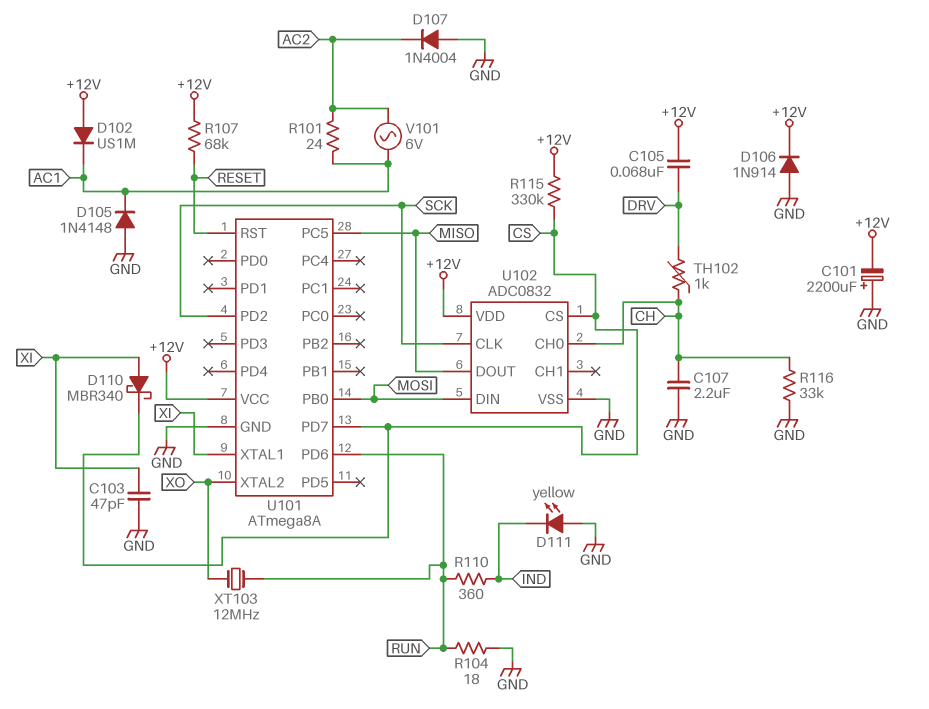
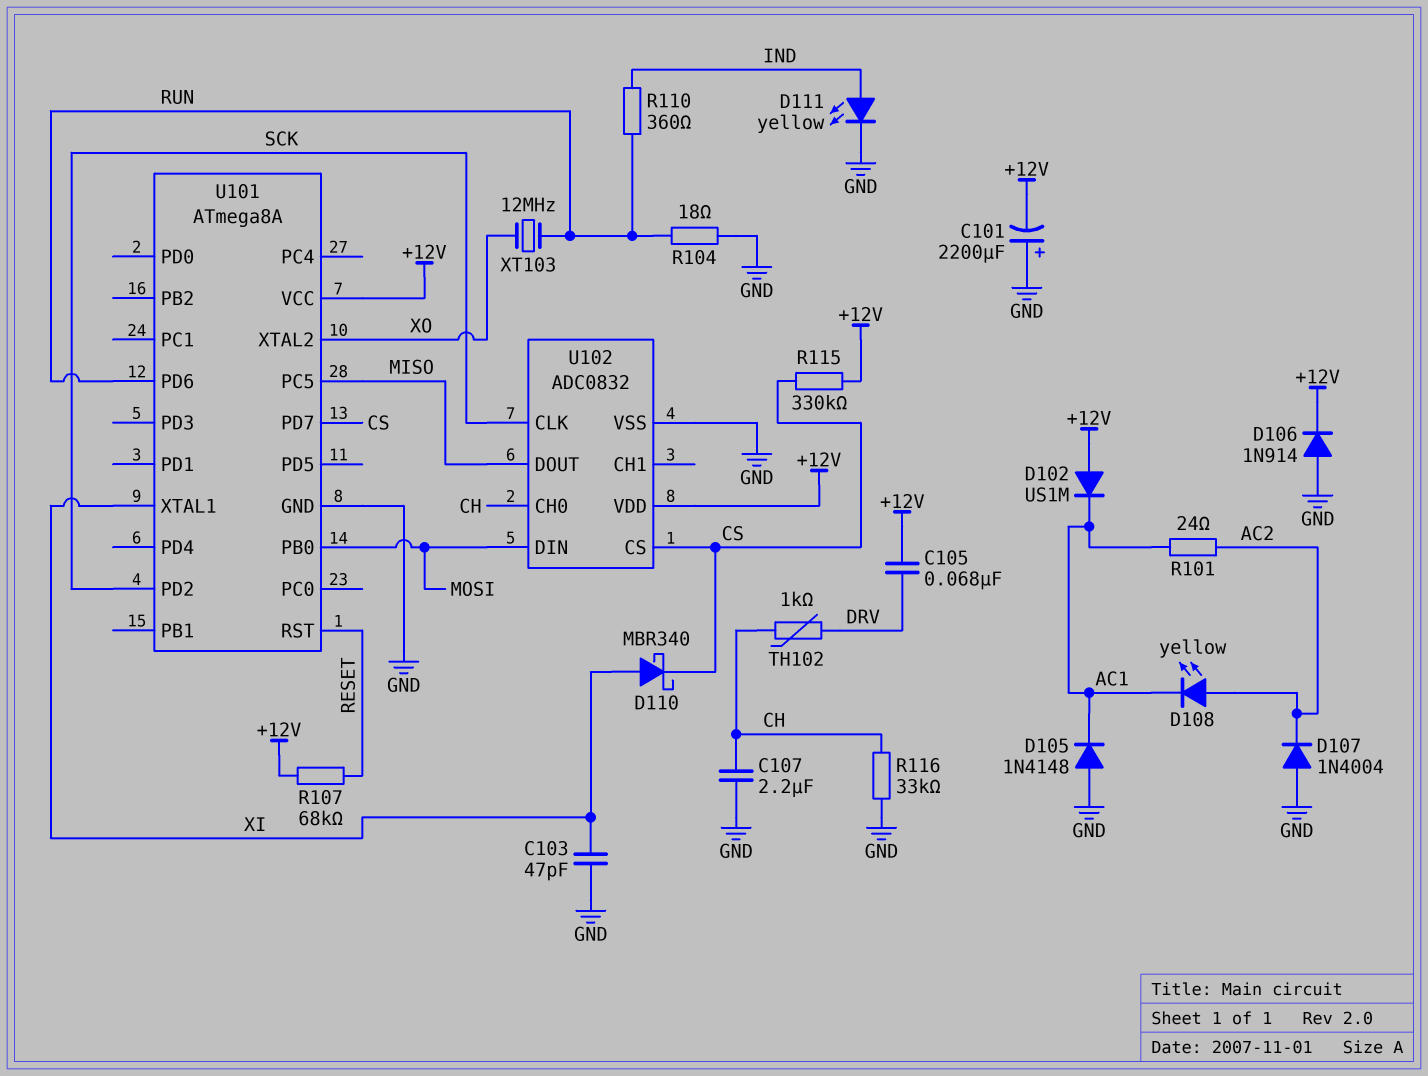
D108: none -> LED yellow (A AC2, K AC1)
D111: LED yellow (A GND, K IND) -> LED yellow (A IND, K GND)
V101: AC 6V (AC1, AC2) -> none

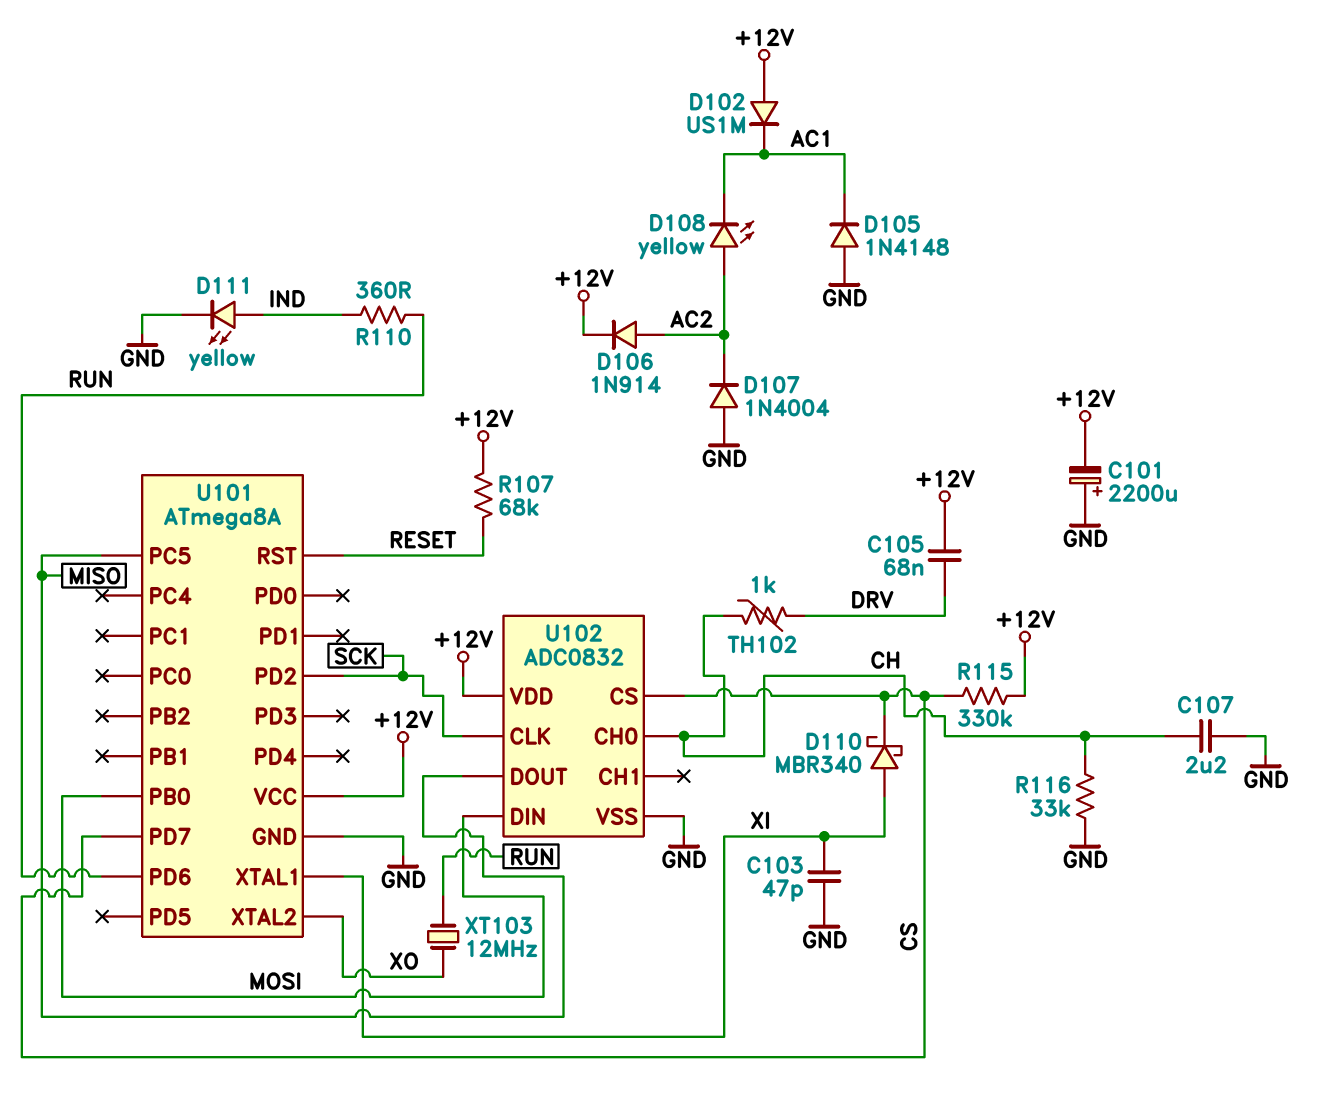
D106: diode 1N914 (A GND, K +12V) -> diode 1N914 (A AC2, K +12V)
R101: 24 (AC1, AC2) -> none
R104: 18 (GND, RUN) -> none

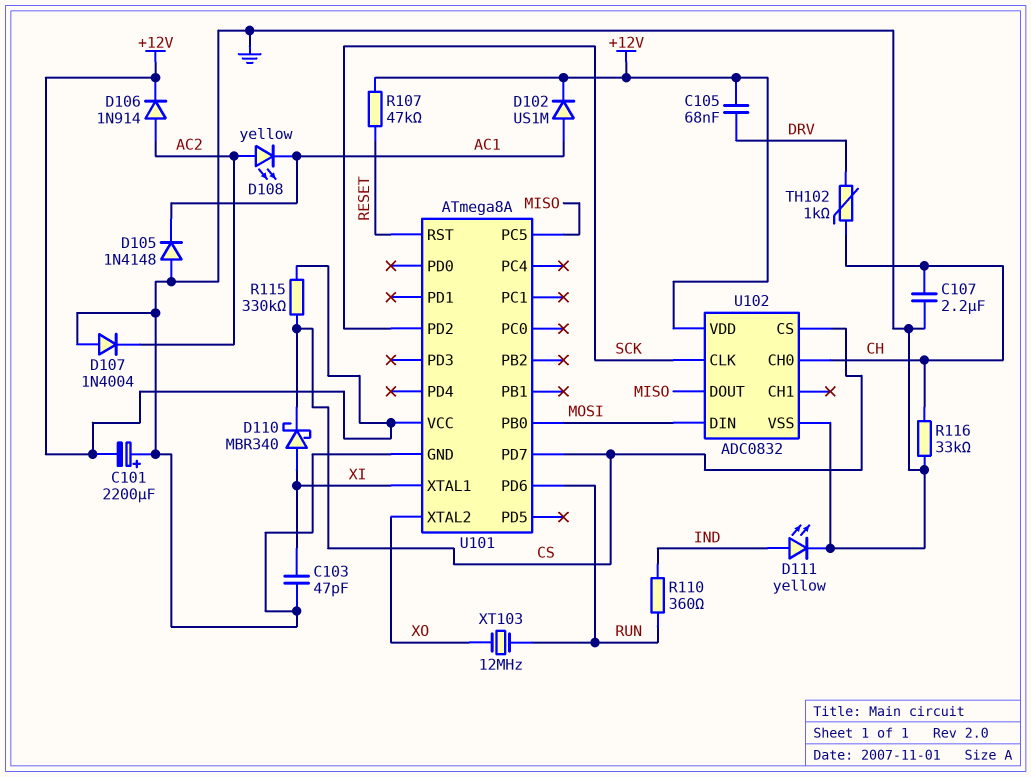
D102: diode US1M (A +12V, K AC1) -> diode US1M (A AC1, K +12V)
R107: 68k (+12V, RESET) -> 47k (+12V, RESET)

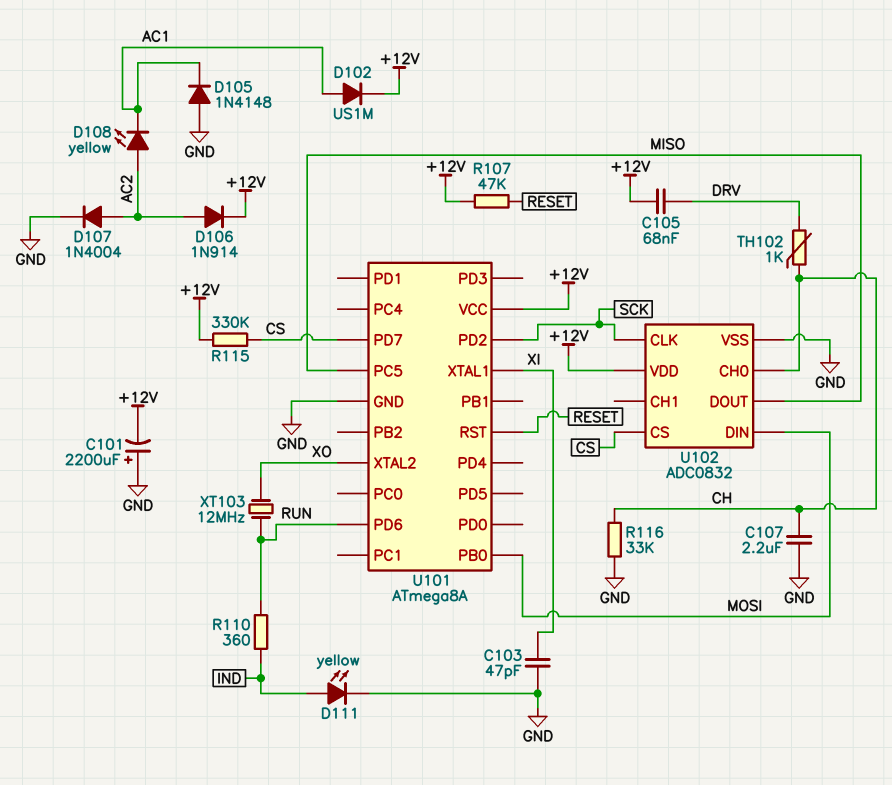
D107: diode 1N4004 (A GND, K AC2) -> diode 1N4004 (A AC2, K GND)
D110: schottky MBR340 (A XI, K CS) -> none

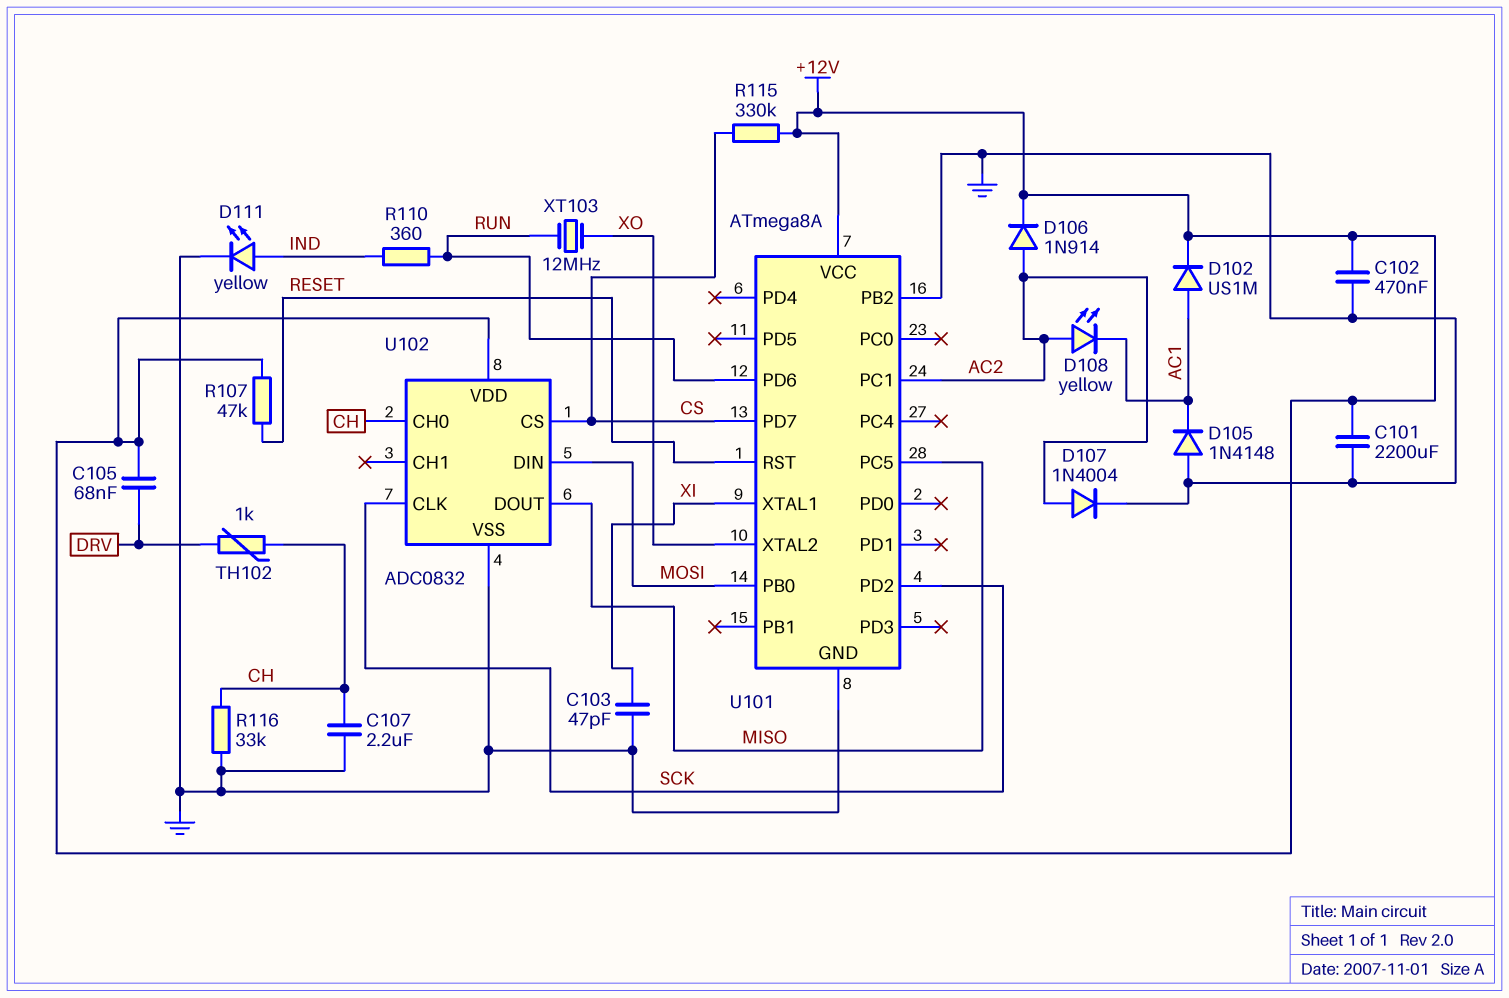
C101: 2200uF (plus GND, minus +12V) -> 2200uF (+12V, GND)
C102: none -> 470nF (+12V, GND)
U101 pin PB2: none -> GND
U101 pin PC1: none -> AC2

